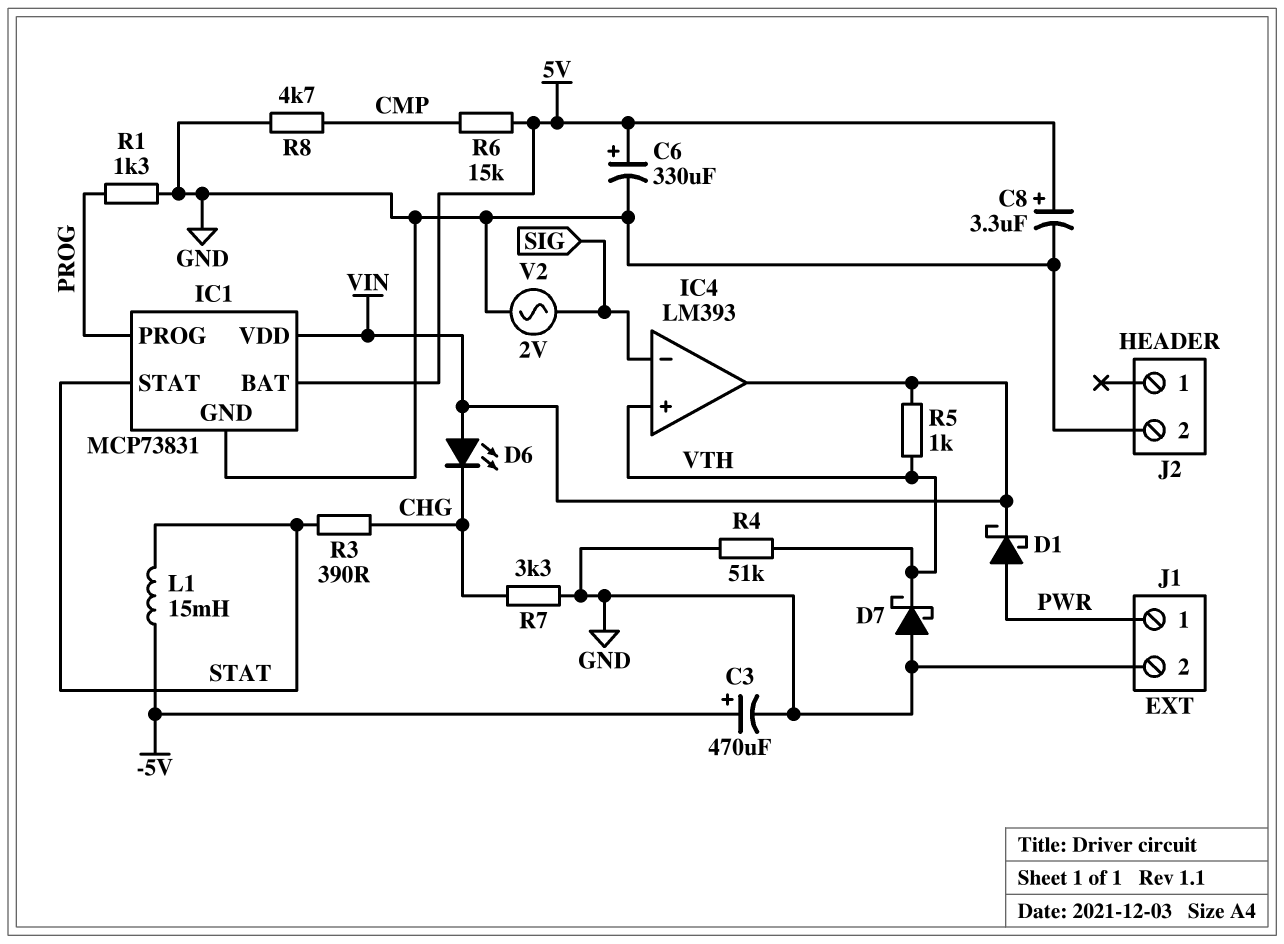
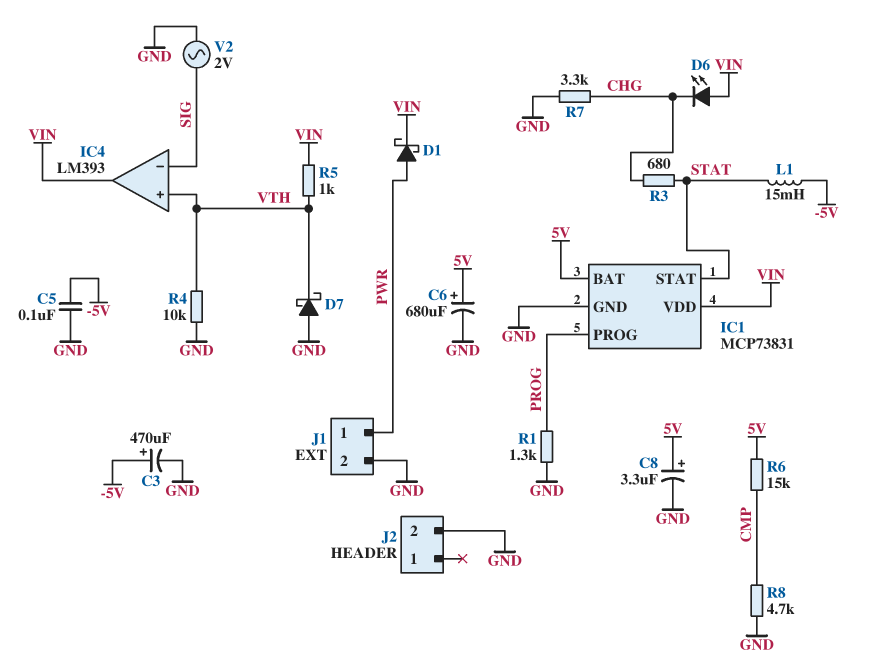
C5: none -> 100nF (-5V, GND)
C6: 330uF (plus 5V, minus GND) -> 680uF (plus 5V, minus GND)
R3: 390 (CHG, STAT) -> 680 (CHG, STAT)
R4: 51k (GND, VTH) -> 10k (GND, VTH)

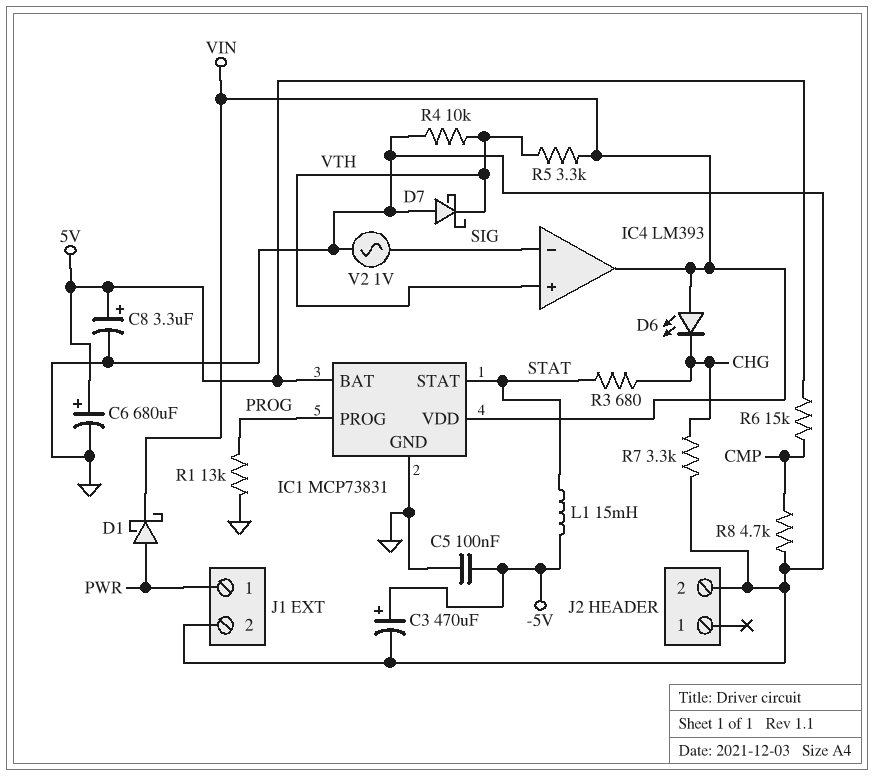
R1: 1.3k (GND, PROG) -> 13k (GND, PROG)
R5: 1k (VIN, VTH) -> 3.3k (VIN, VTH)
V2: AC 2V (GND, SIG) -> AC 1V (GND, SIG)

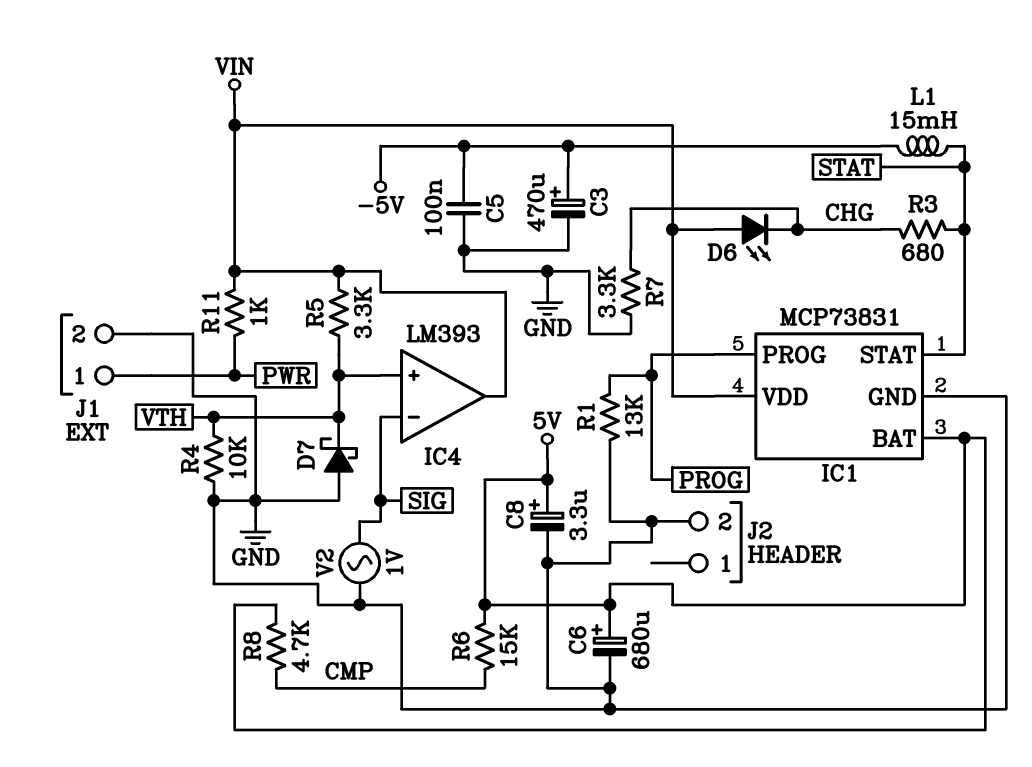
D1: schottky (A PWR, K VIN) -> none
R8: 4.7k (CMP, GND) -> 4.7k (5V, CMP)
R11: none -> 1k (PWR, VIN)

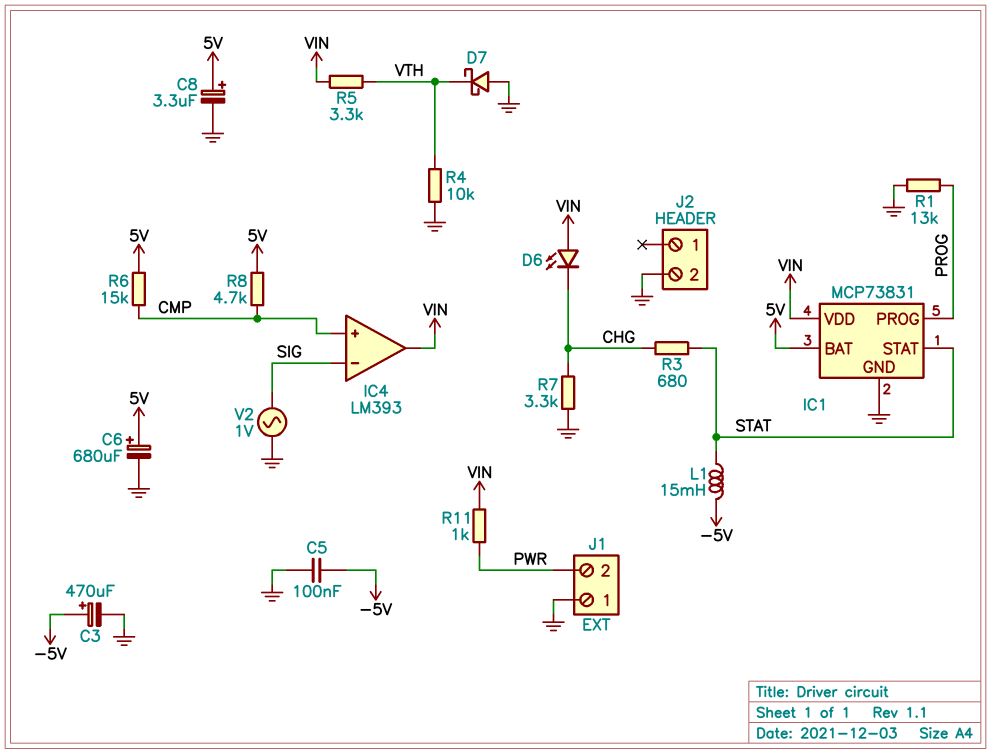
IC4 pin in+: VTH -> CMP
J1 pin 1: PWR -> GND
J1 pin 2: GND -> PWR

